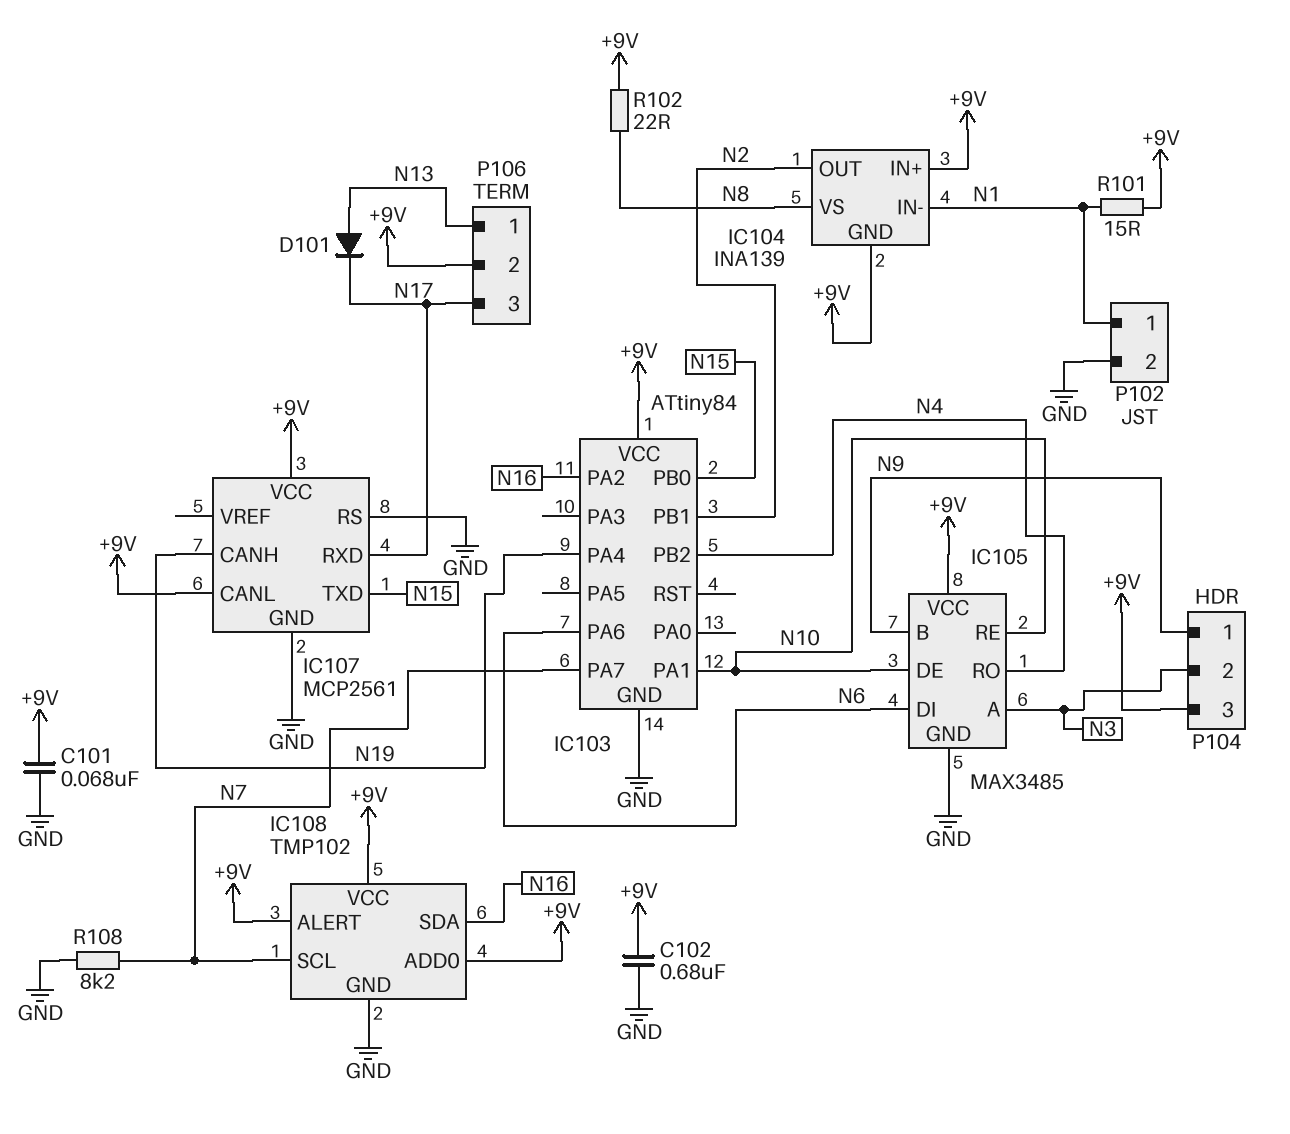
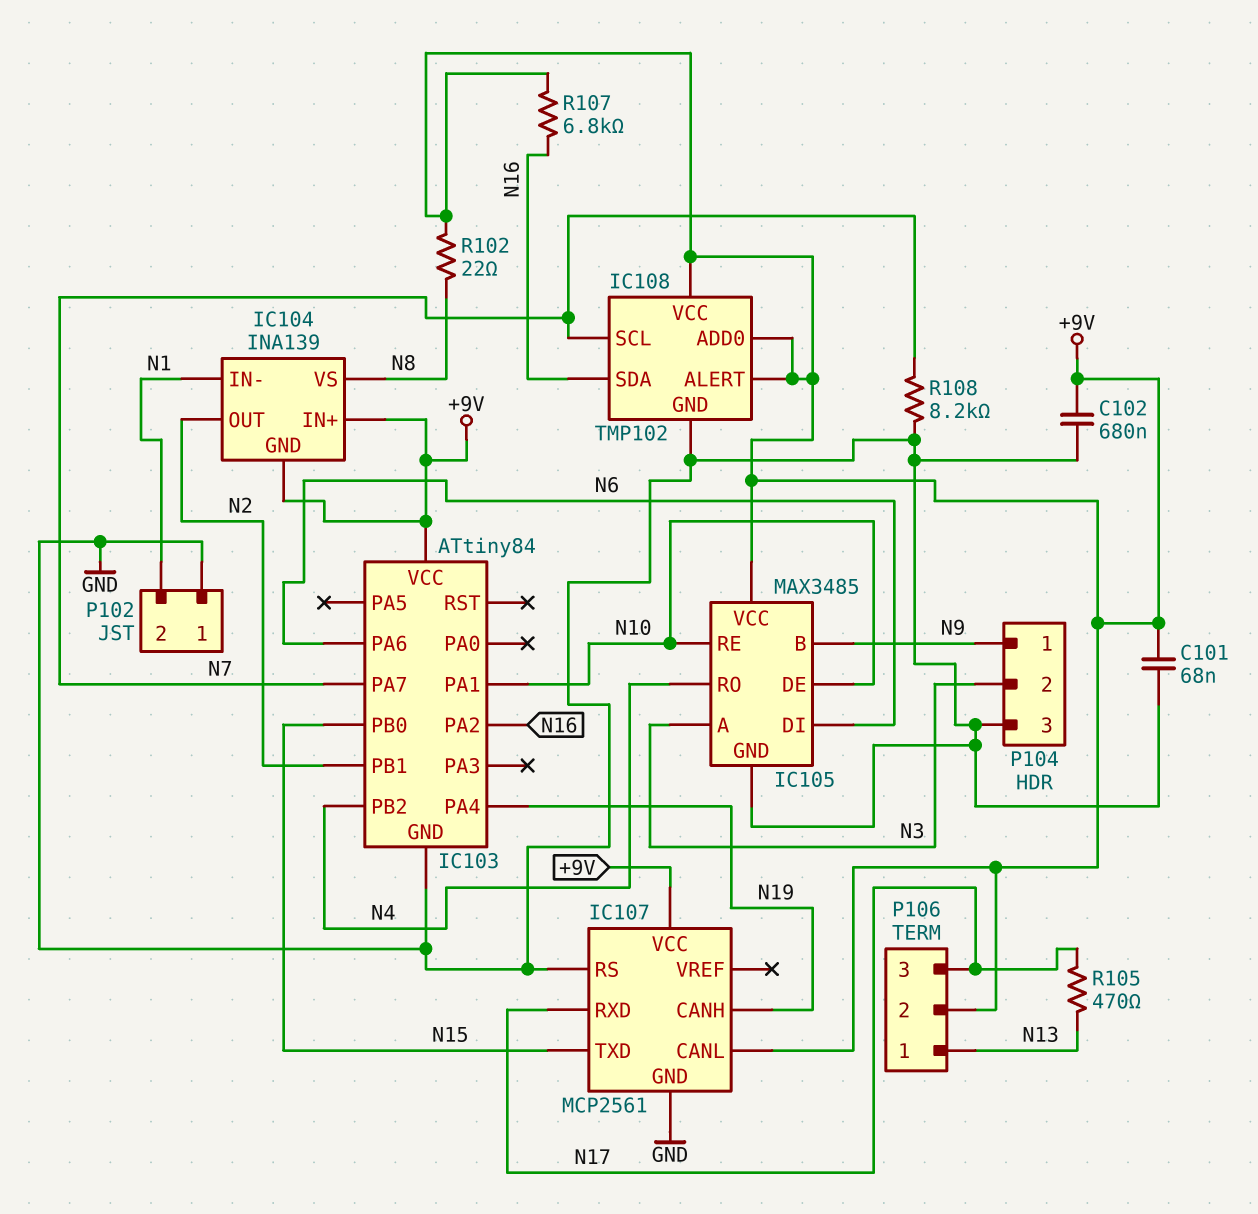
D101: diode (A N13, K N17) -> none
P102 pin 1: N1 -> GND
P102 pin 2: GND -> N1
P104 pin 3: +9V -> GND
R101: 15 (+9V, N1) -> none
R105: none -> 470 (N13, N17)
R107: none -> 6.8k (+9V, N16)

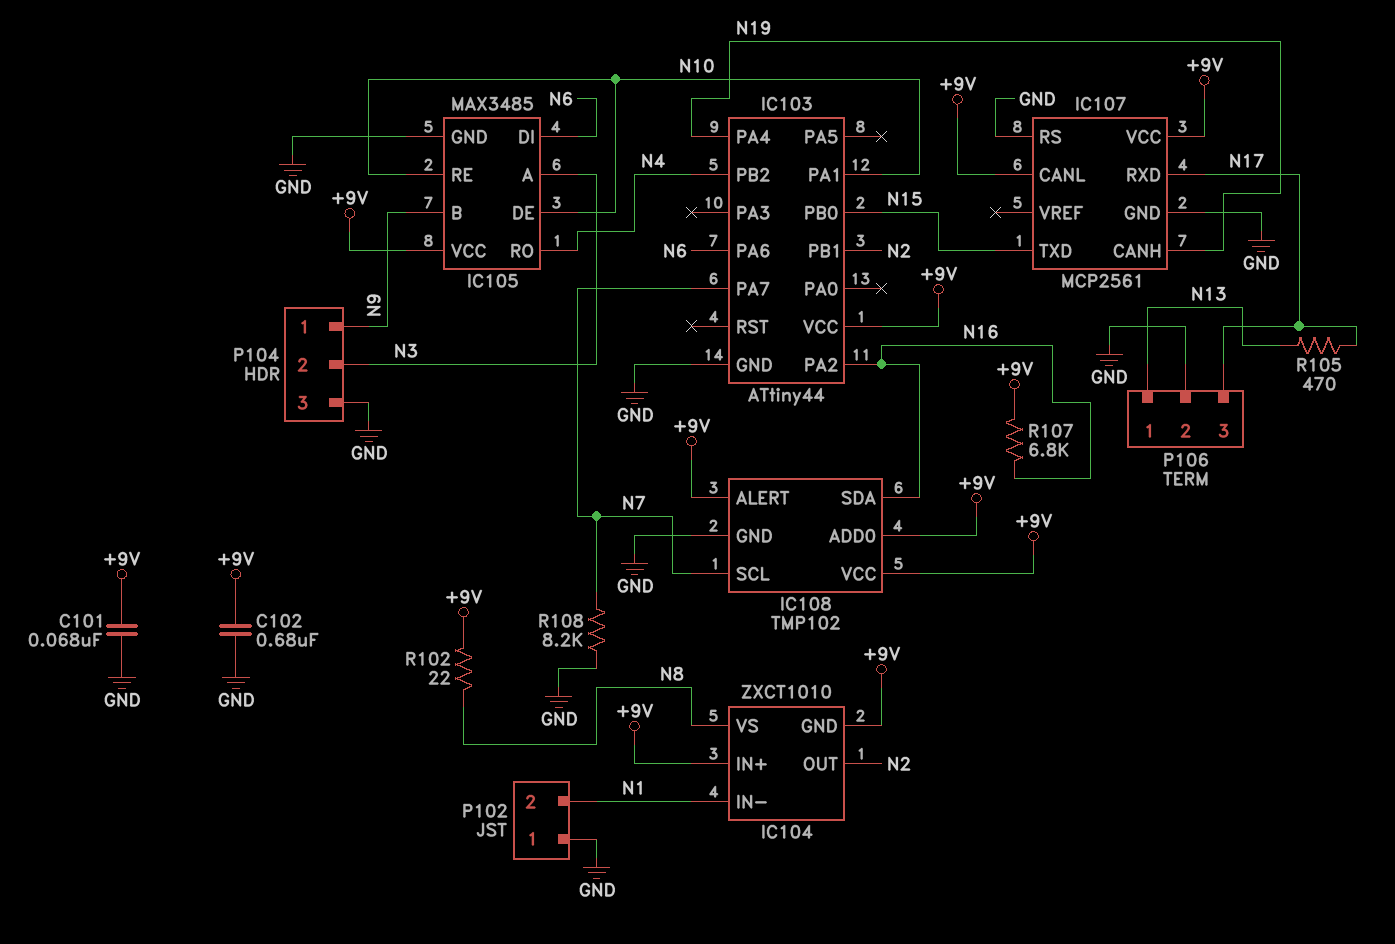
IC103: ATtiny84 -> ATtiny44
IC104: INA139 -> ZXCT1010
P106 pin 2: +9V -> GND

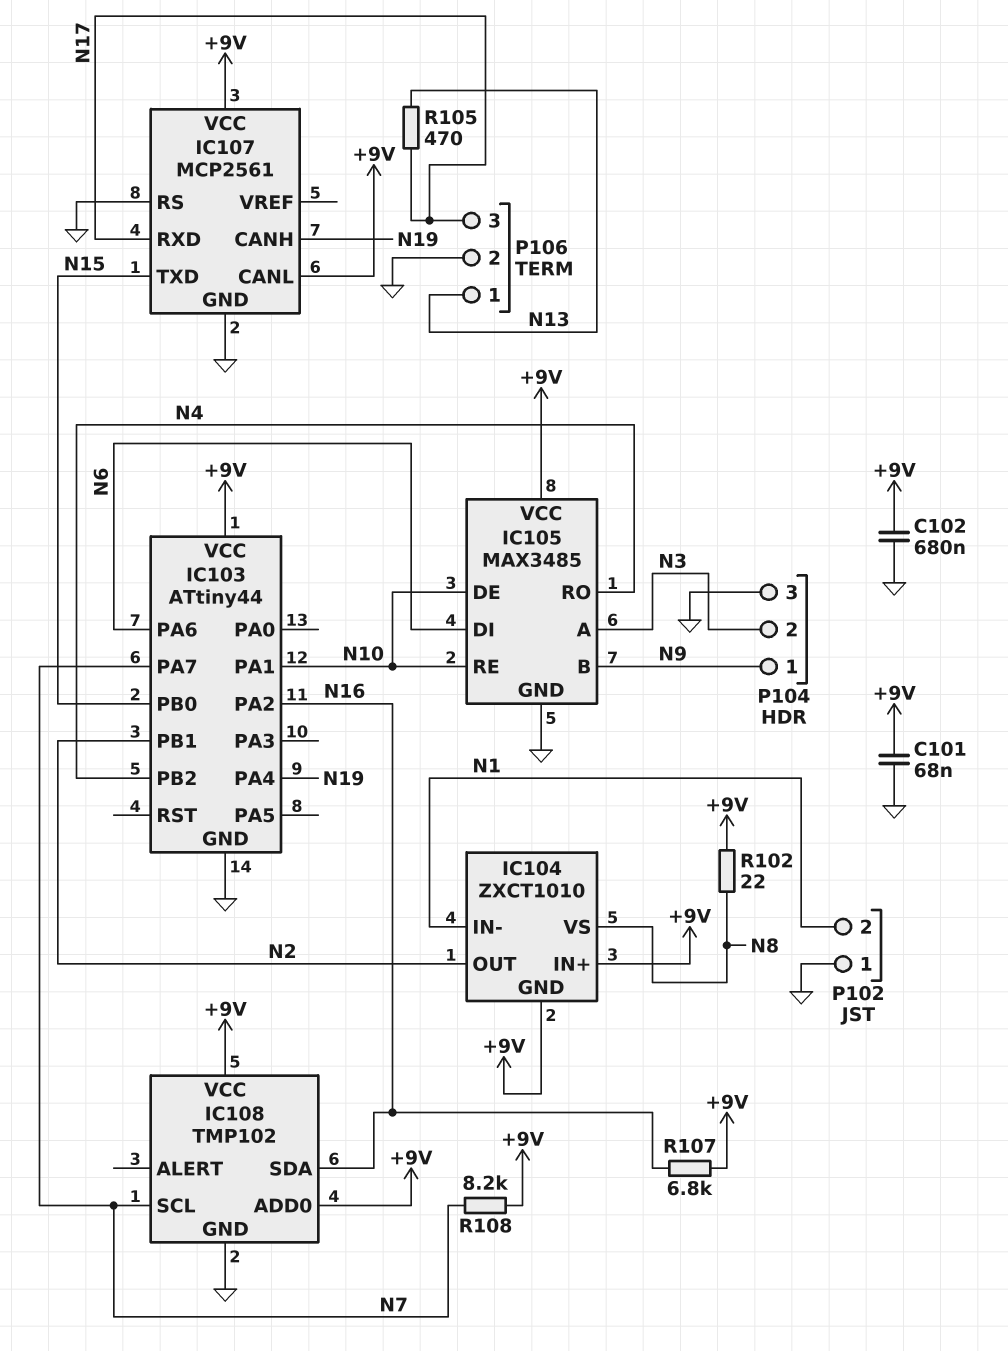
IC108 pin ALERT: +9V -> none
R108: 8.2k (GND, N7) -> 8.2k (+9V, N7)

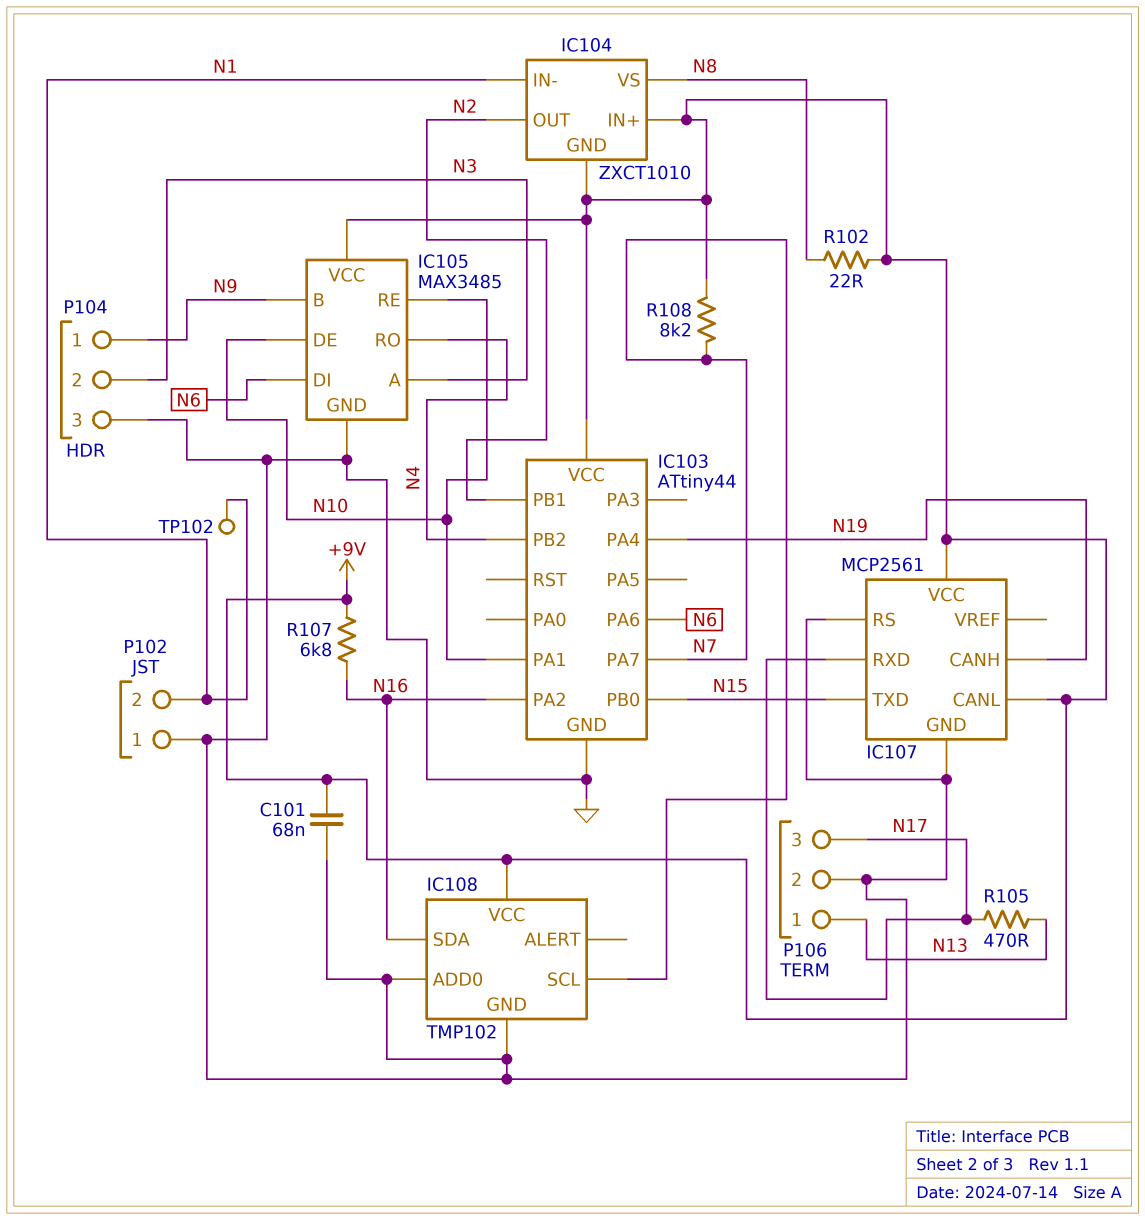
C102: 680nF (+9V, GND) -> none
IC108 pin ADD0: +9V -> GND
TP102: none -> test point (N1)

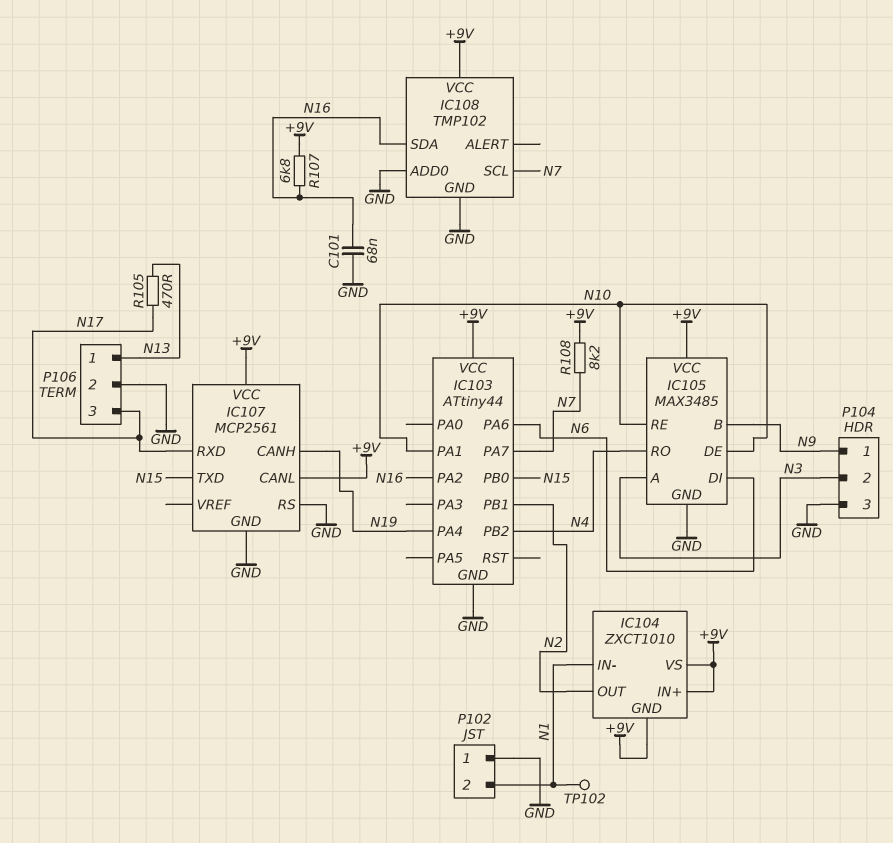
C101: 68nF (+9V, GND) -> 68nF (GND, N16)
IC104 pin VS: N8 -> +9V
R102: 22 (+9V, N8) -> none

